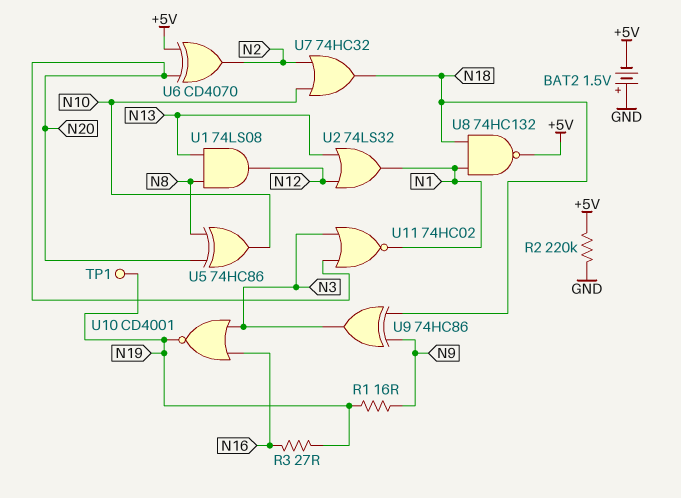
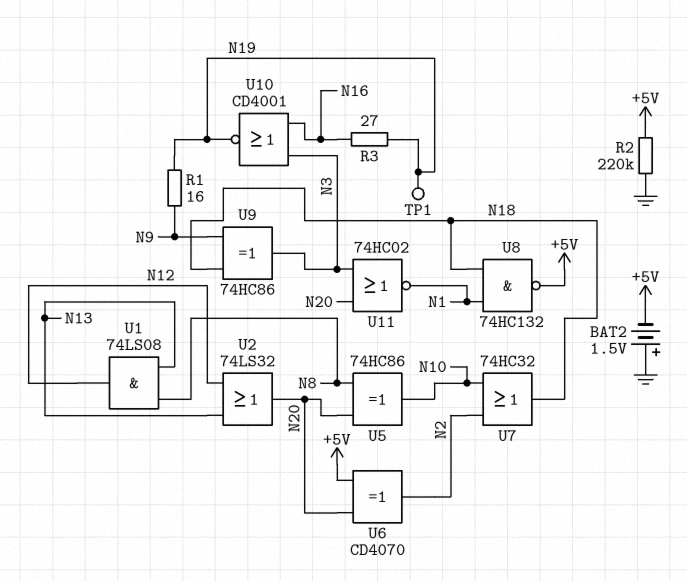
U2: OR 74LS32 (in N12, in N13, out N1) -> OR 74LS32 (in N12, in N13, out N20)

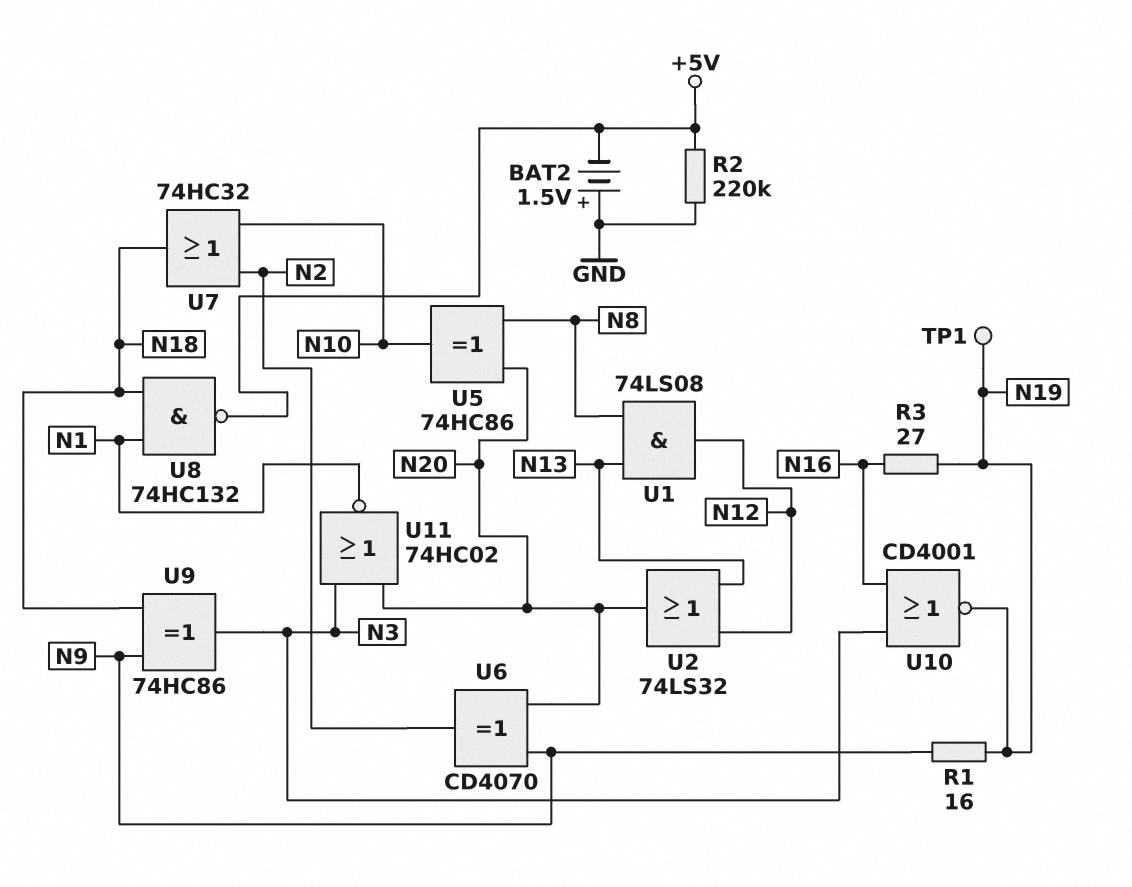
U6: XOR CD4070 (in +5V, in N20, out N2) -> XOR CD4070 (in N9, in N20, out N2)

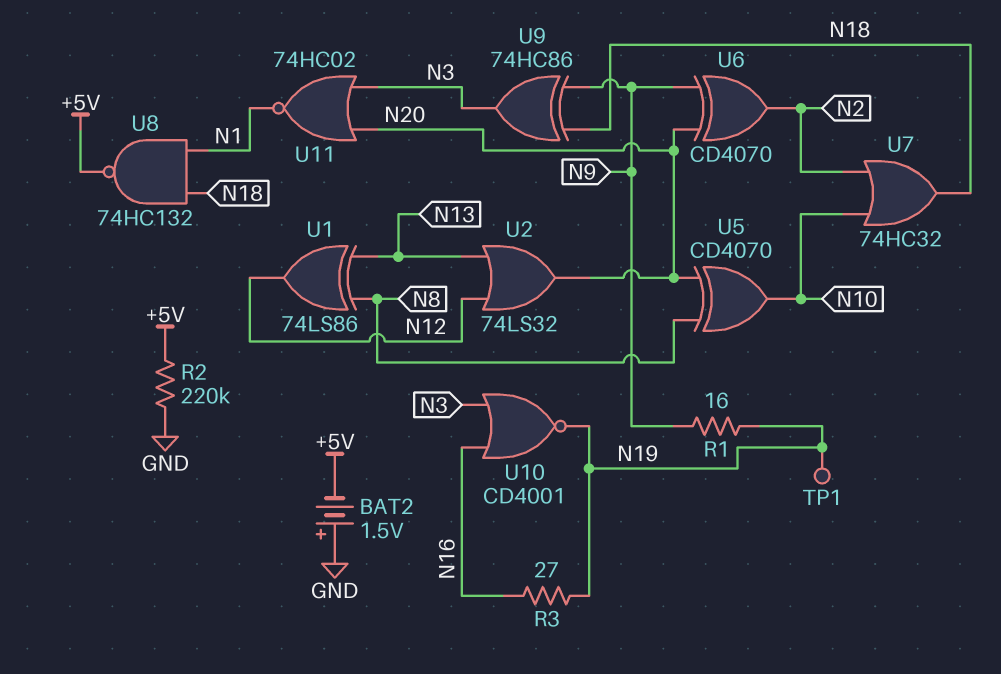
U1: AND 74LS08 (in N8, in N13, out N12) -> XOR 74LS86 (in N8, in N13, out N12)
U5: XOR 74HC86 (in N8, in N20, out N10) -> XOR CD4070 (in N8, in N20, out N10)

